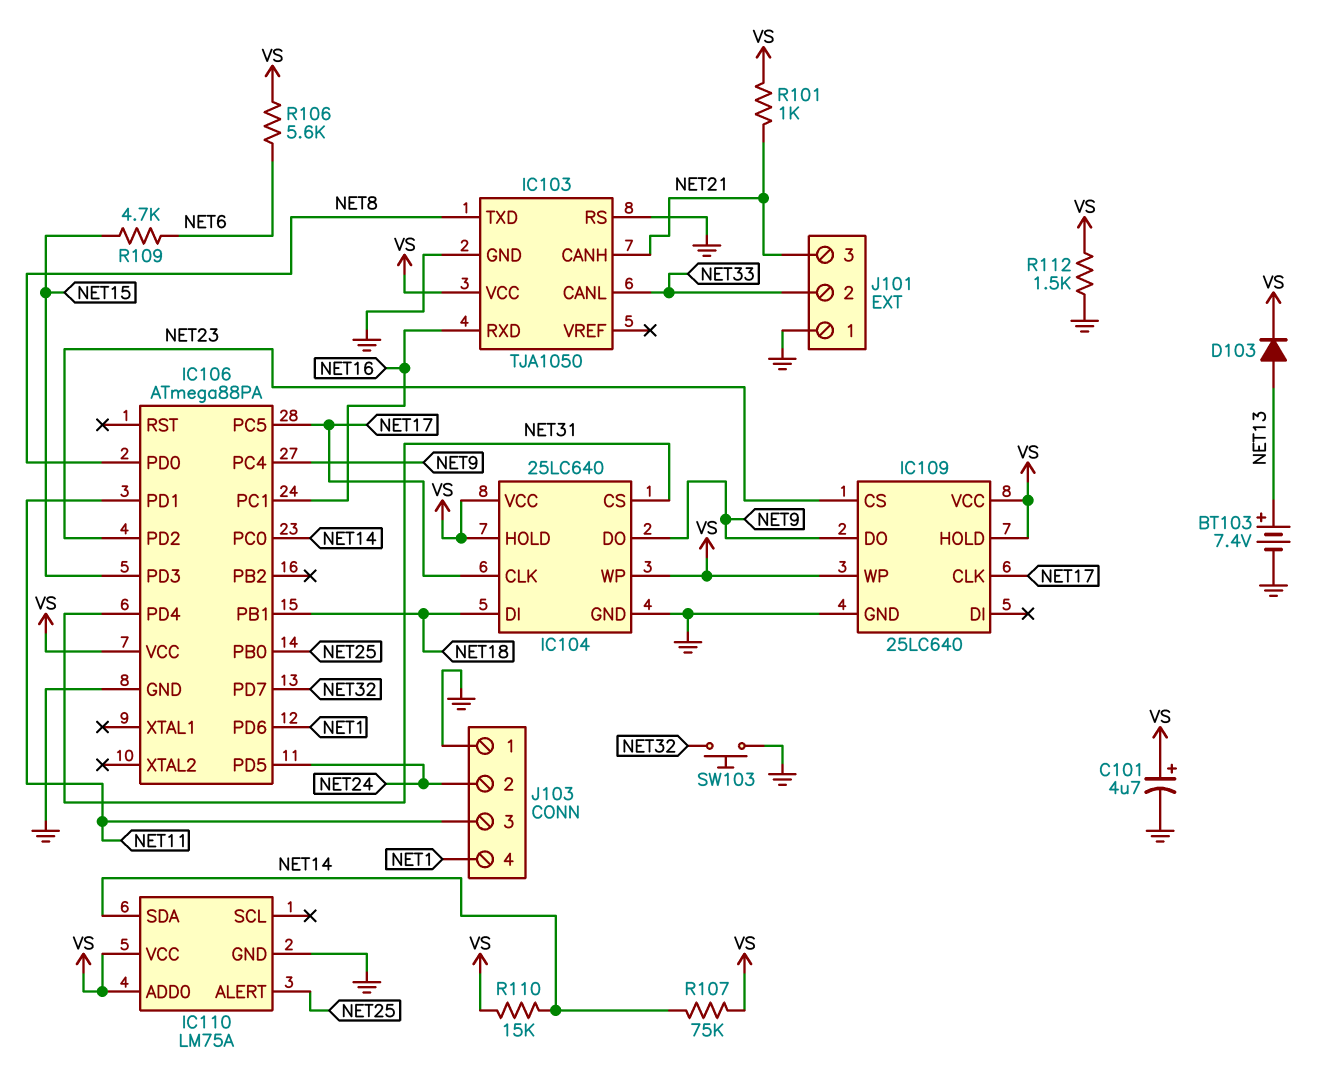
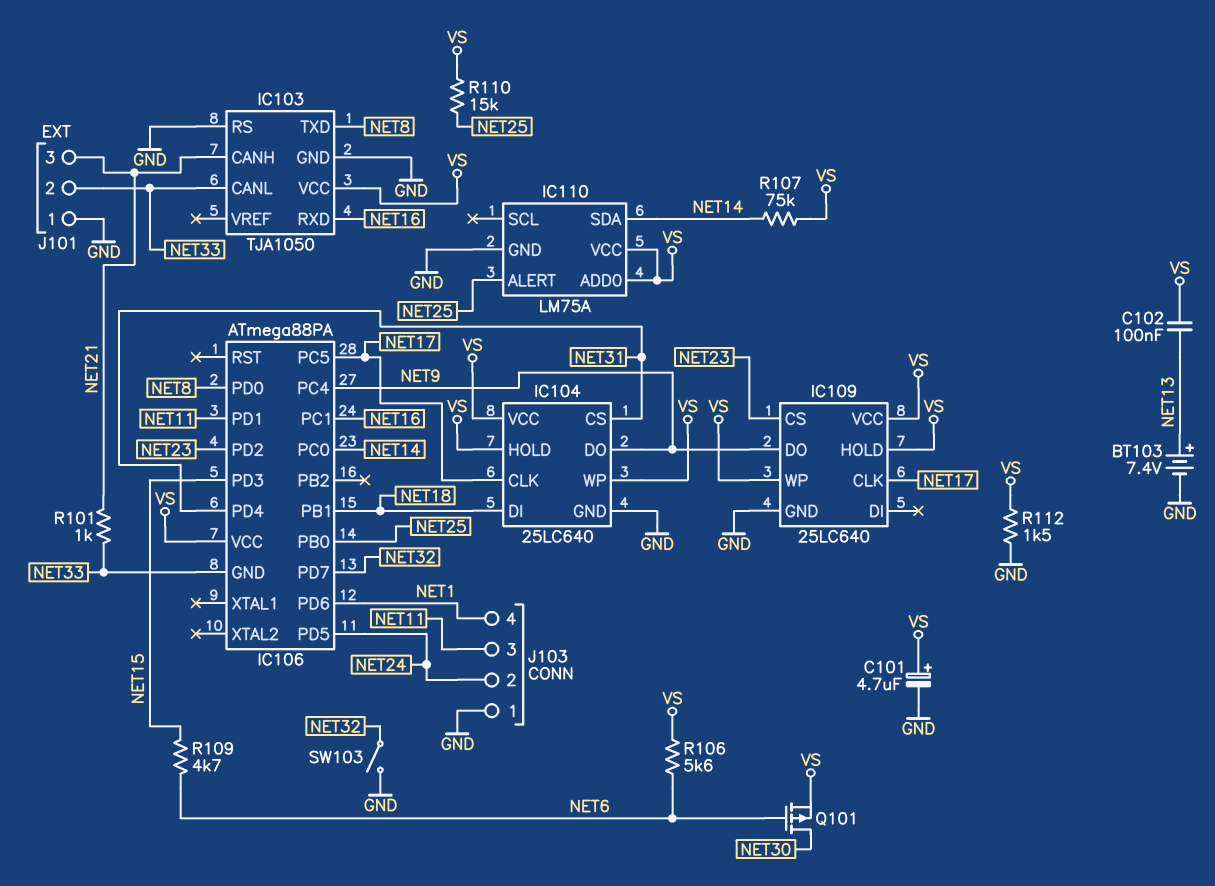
C102: none -> 100nF (NET13, VS)
D103: diode (A NET13, K VS) -> none
IC106 pin GND: GND -> NET33
Q101: none -> PMOS (G NET6, D NET30, S VS)
R101: 1k (NET21, VS) -> 1k (NET21, NET33)
R110: 15k (NET14, VS) -> 15k (NET25, VS)
SW103: button (GND, NET32) -> switch (GND, NET32)

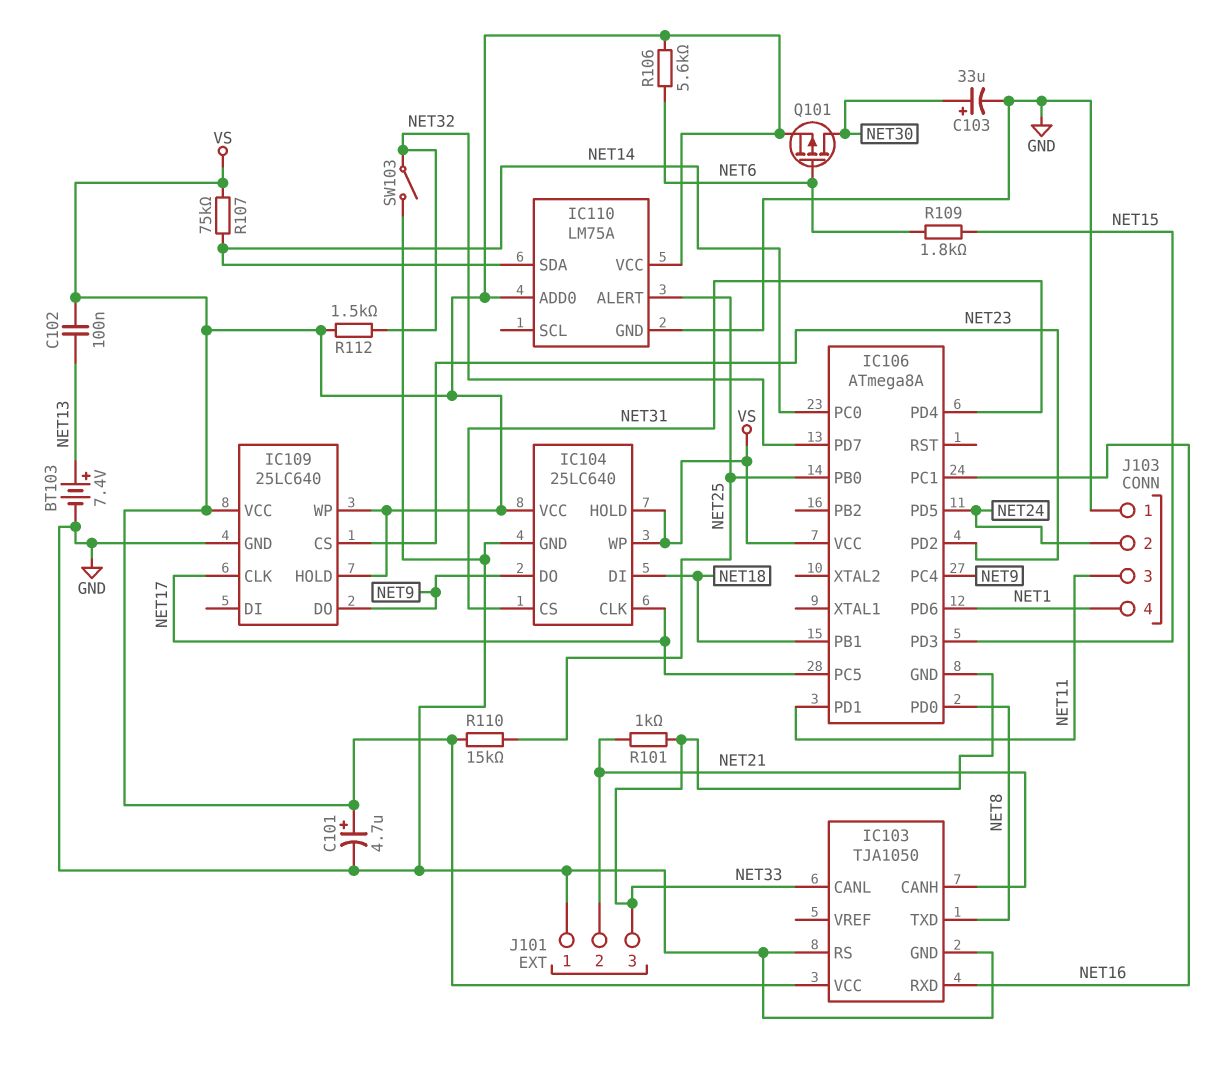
C103: none -> 33uF (plus NET30, minus GND)
IC106: ATmega88PA -> ATmega8A
J101 pin 2: NET33 -> NET21
J101 pin 3: NET21 -> NET33
R109: 4.7k (NET6, NET15) -> 1.8k (NET6, NET15)
R112: 1.5k (GND, VS) -> 1.5k (NET32, VS)

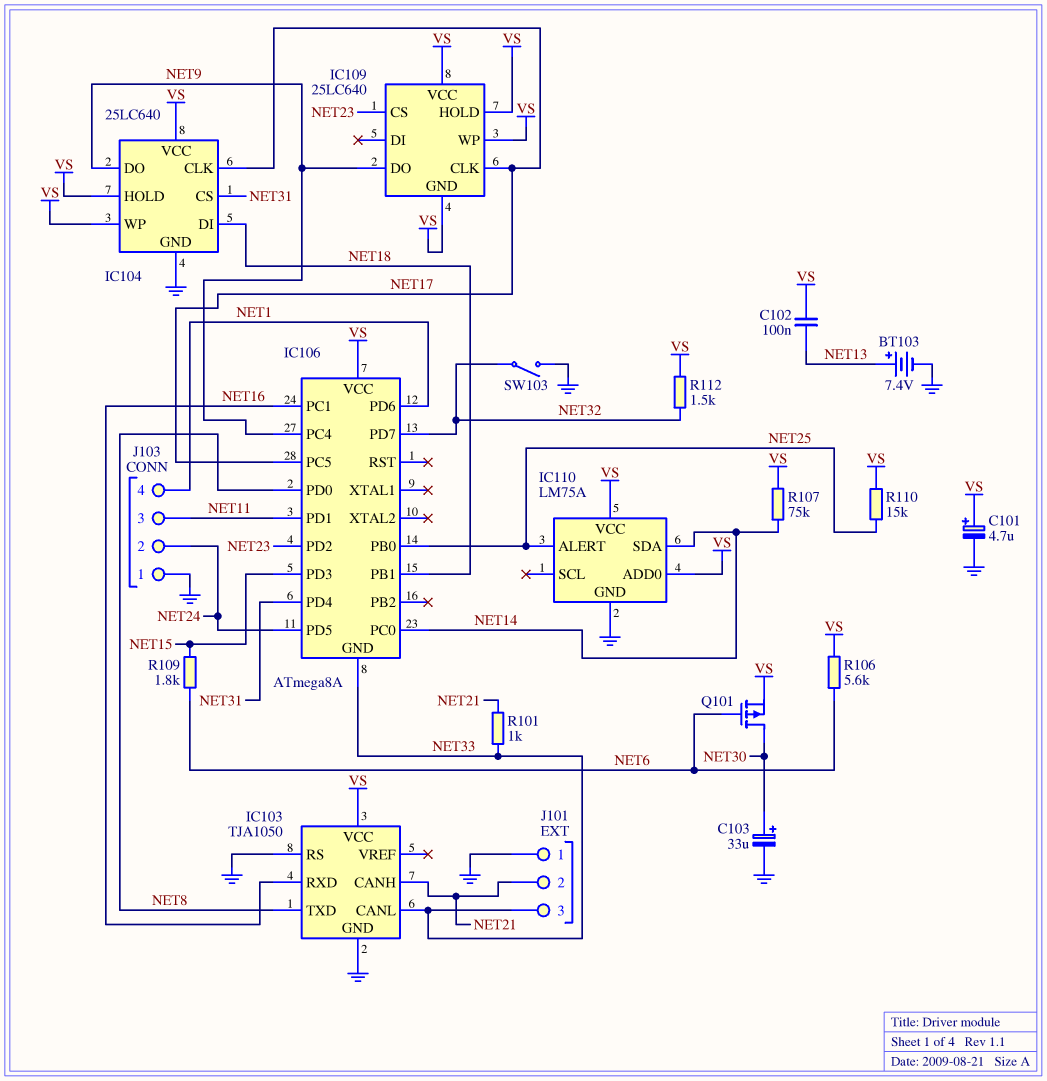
IC109 pin GND: GND -> VS

